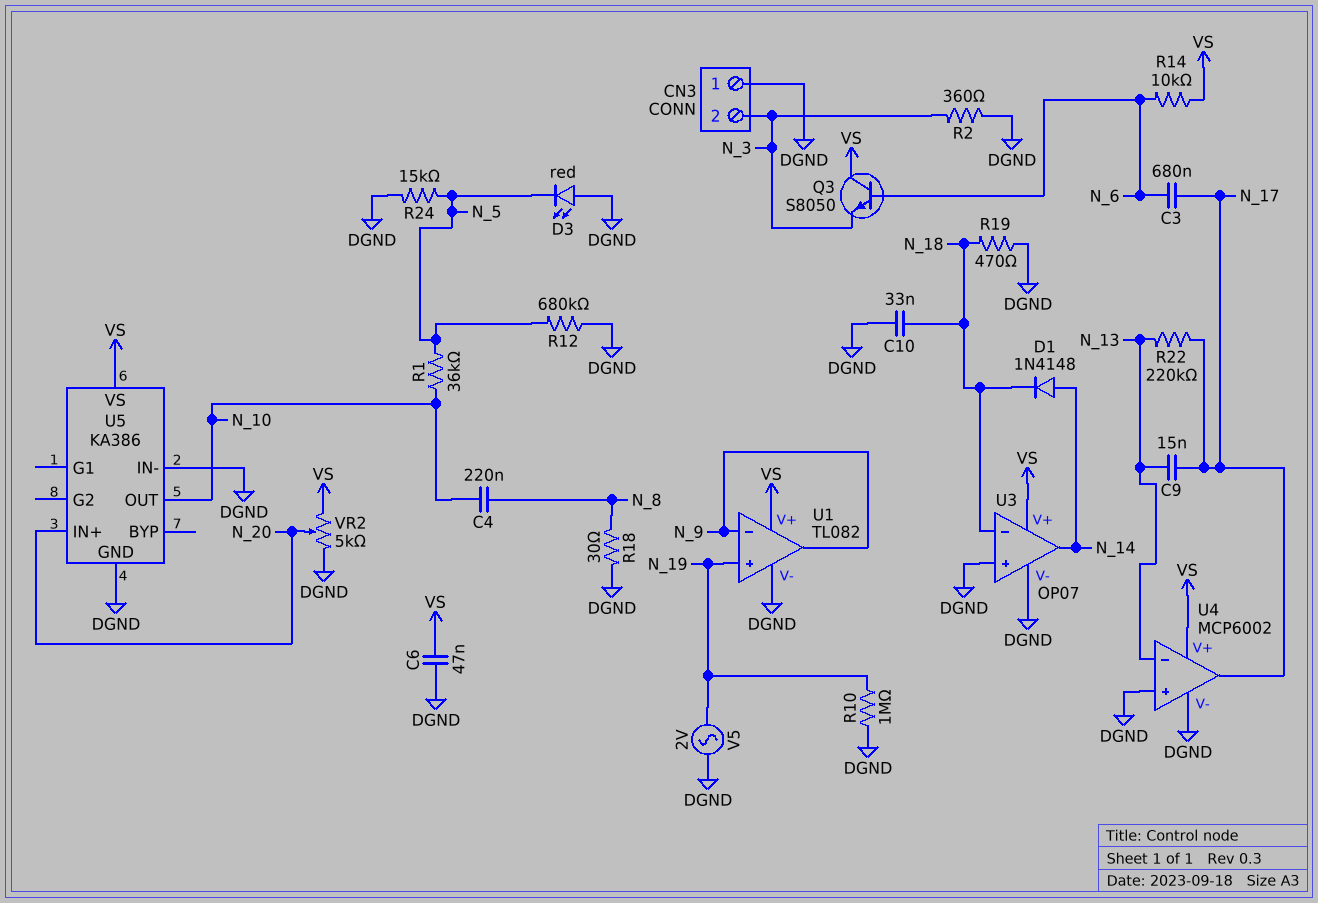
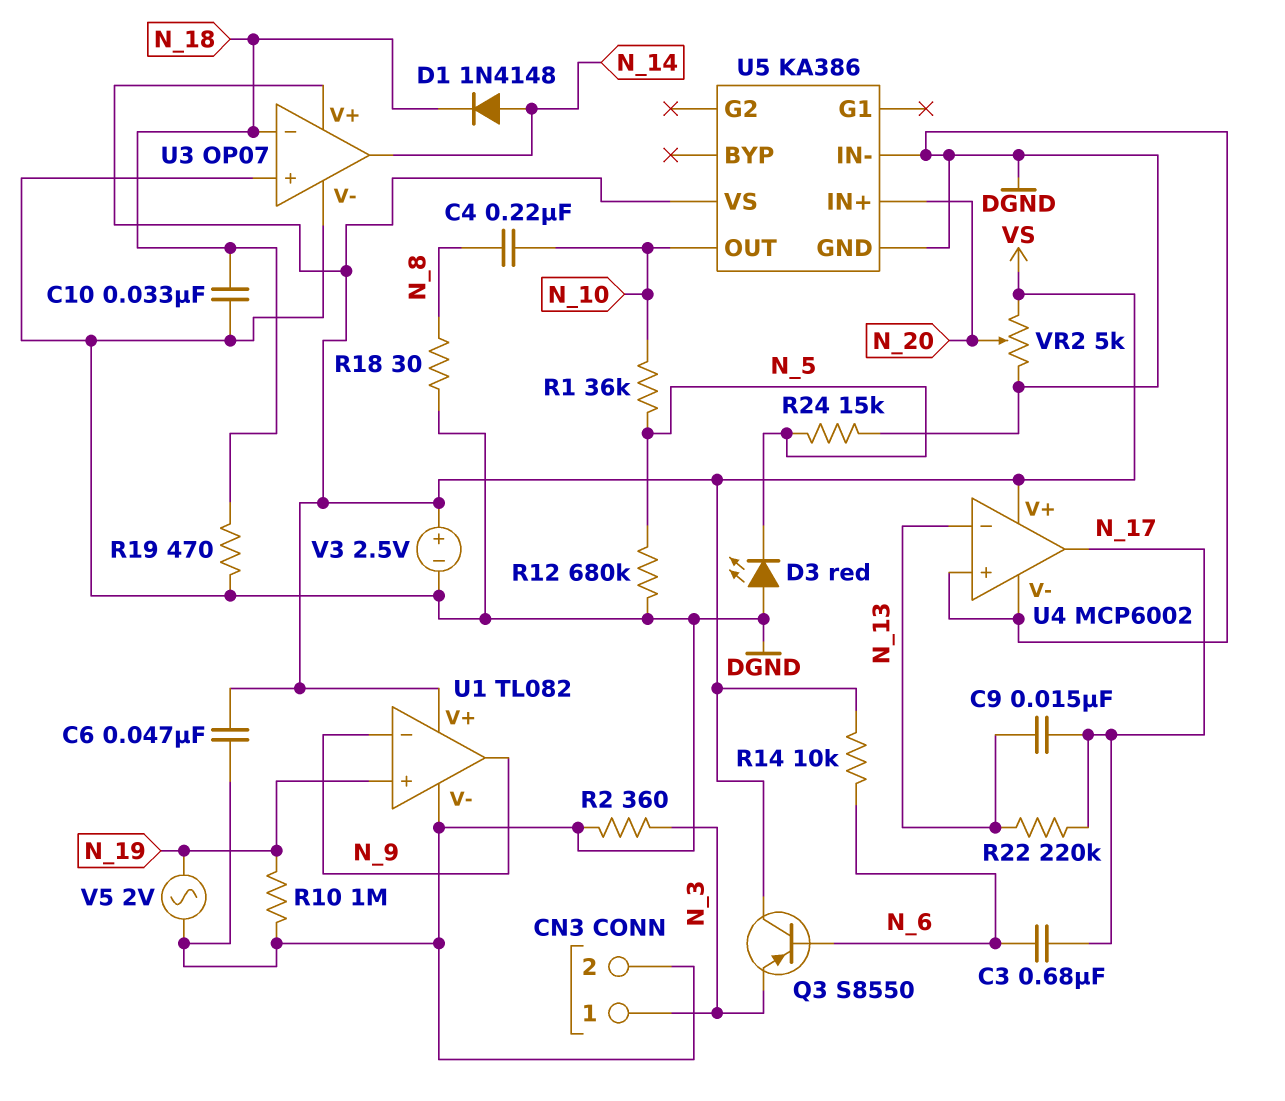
CN3 pin 1: DGND -> N_3
CN3 pin 2: N_3 -> DGND
Q3: NPN S8050 (B N_6, C VS, E N_3) -> PNP S8550 (B N_6, C VS, E N_3)
V3: none -> 2.5V (plus VS, minus DGND)

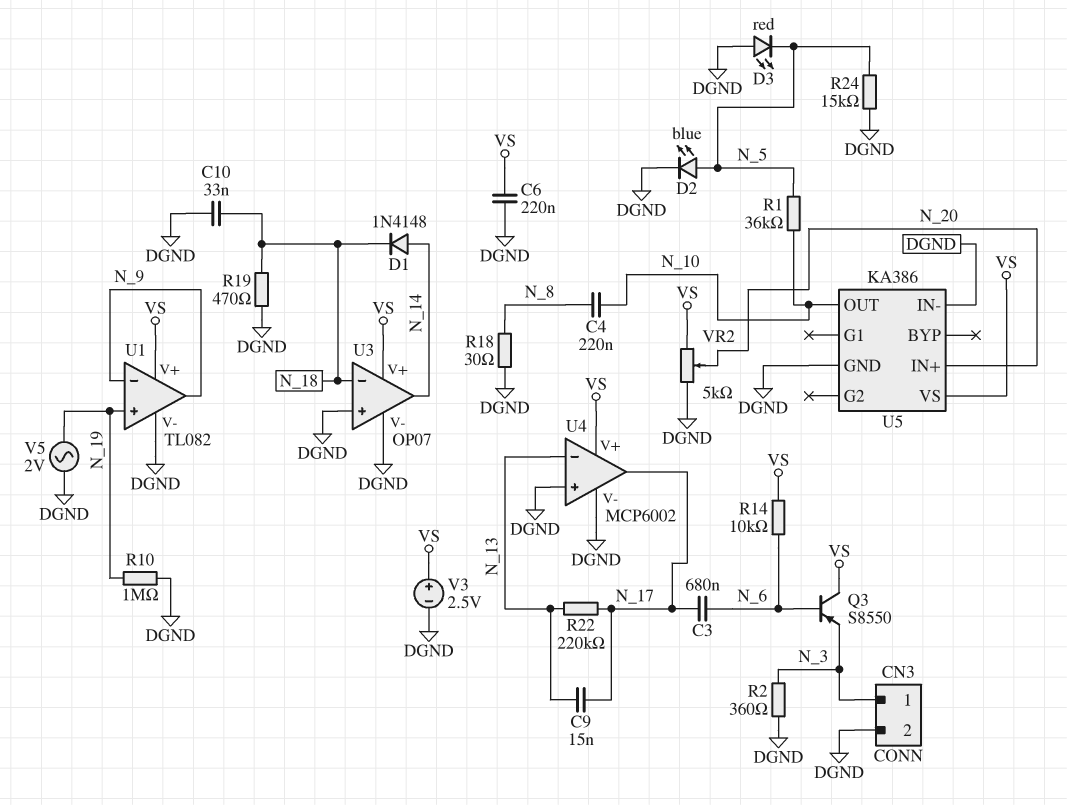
C6: 47nF (DGND, VS) -> 220nF (DGND, VS)
D2: none -> LED blue (A N_5, K DGND)
R12: 680k (DGND, N_5) -> none

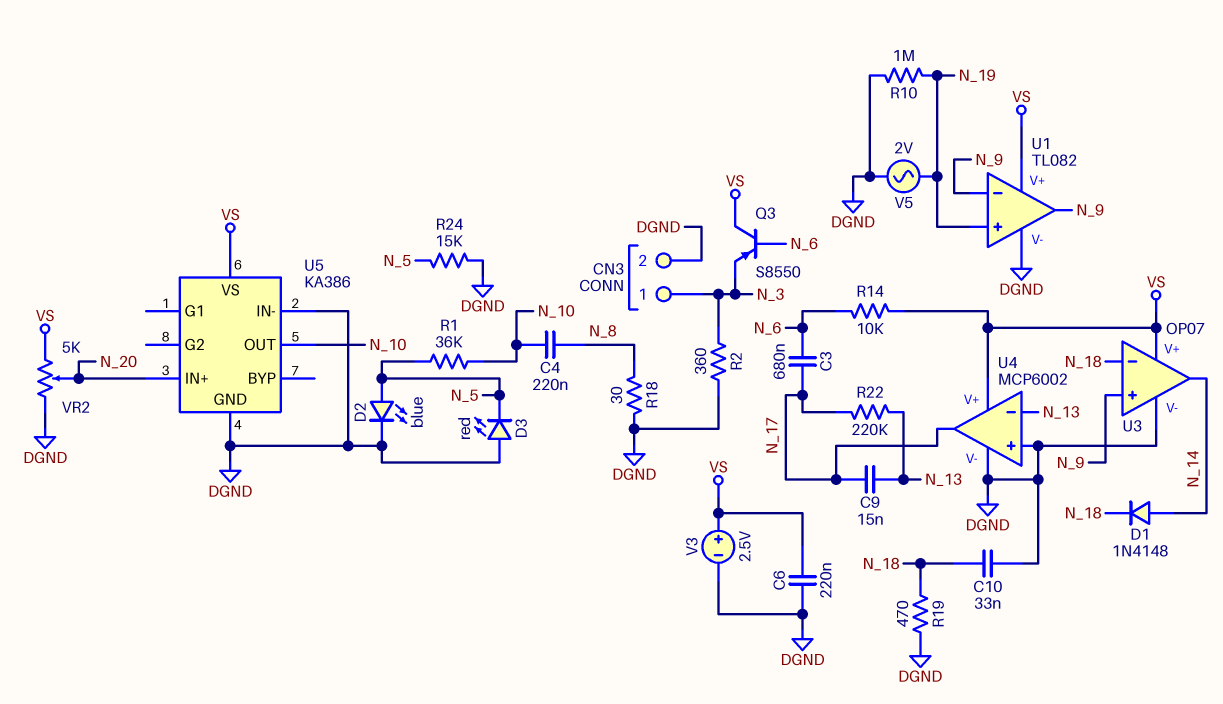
U3 pin in+: DGND -> N_9

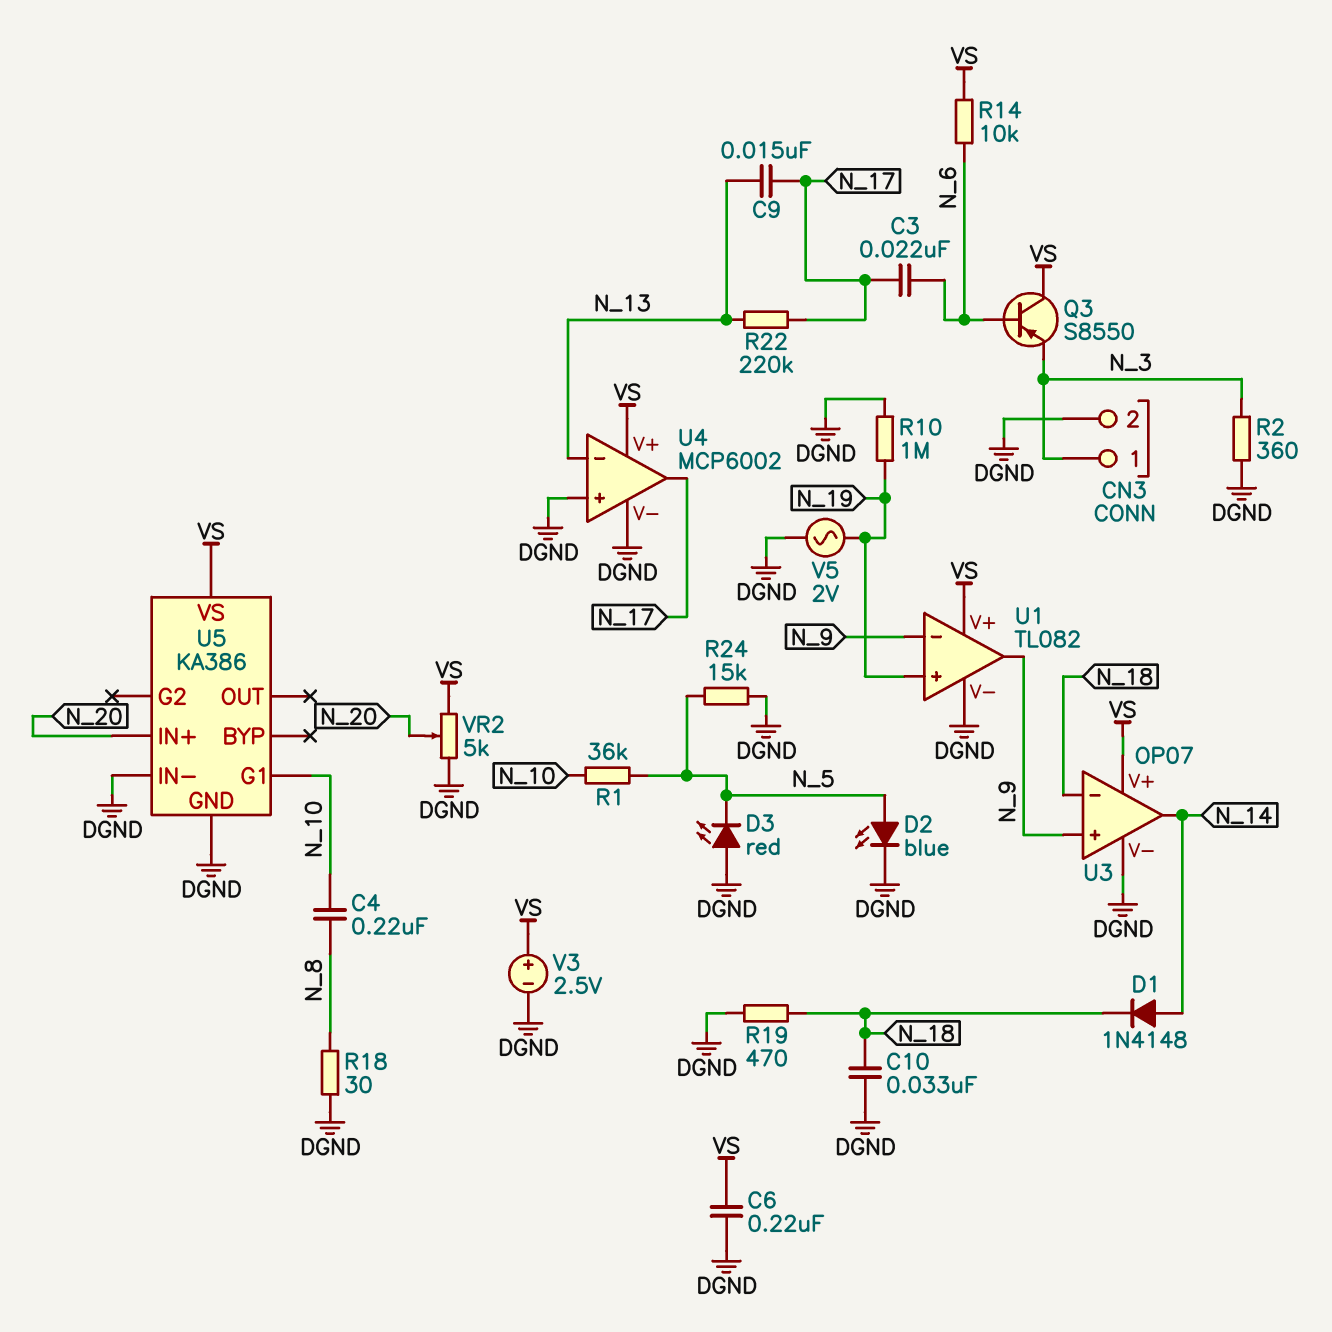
C3: 680nF (N_6, N_17) -> 22nF (N_6, N_17)
U5 pin G1: none -> N_10
U5 pin OUT: N_10 -> none

